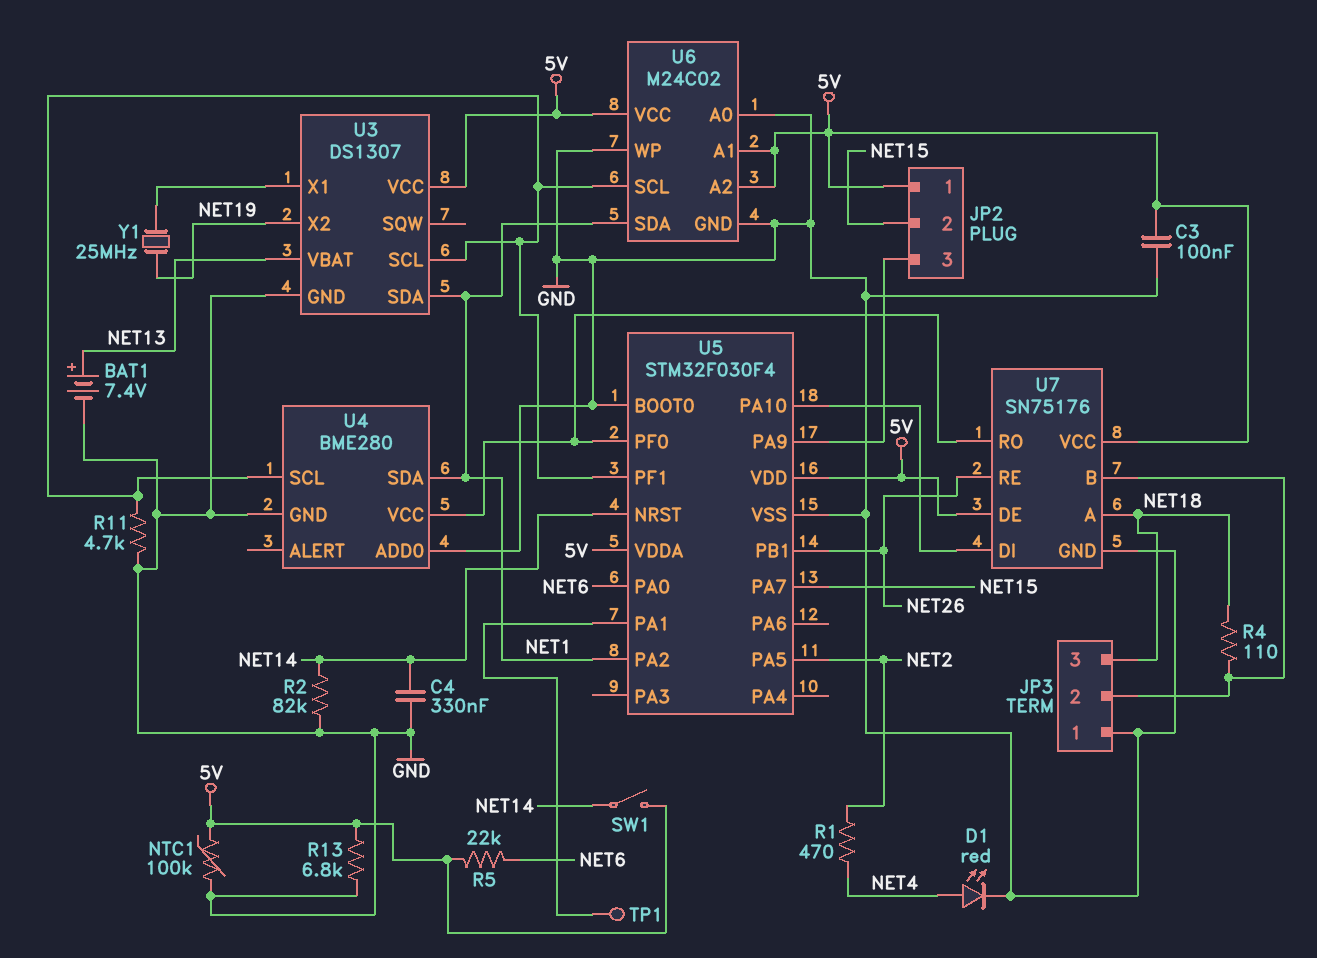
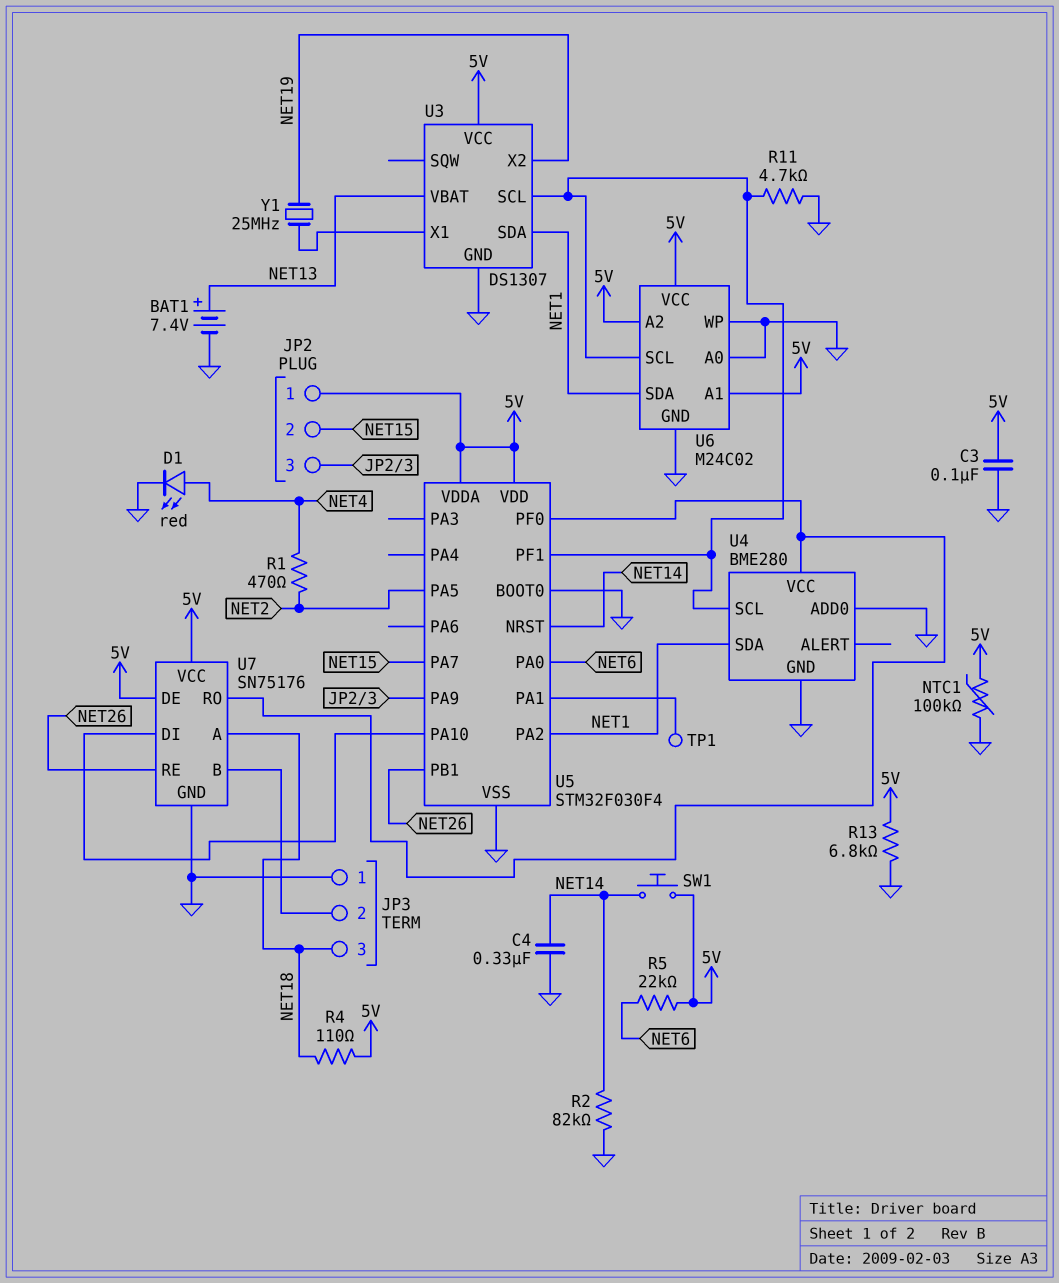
R4: 110 (JP3/2, NET18) -> 110 (5V, NET18)
SW1: switch (5V, NET14) -> button (5V, NET14)

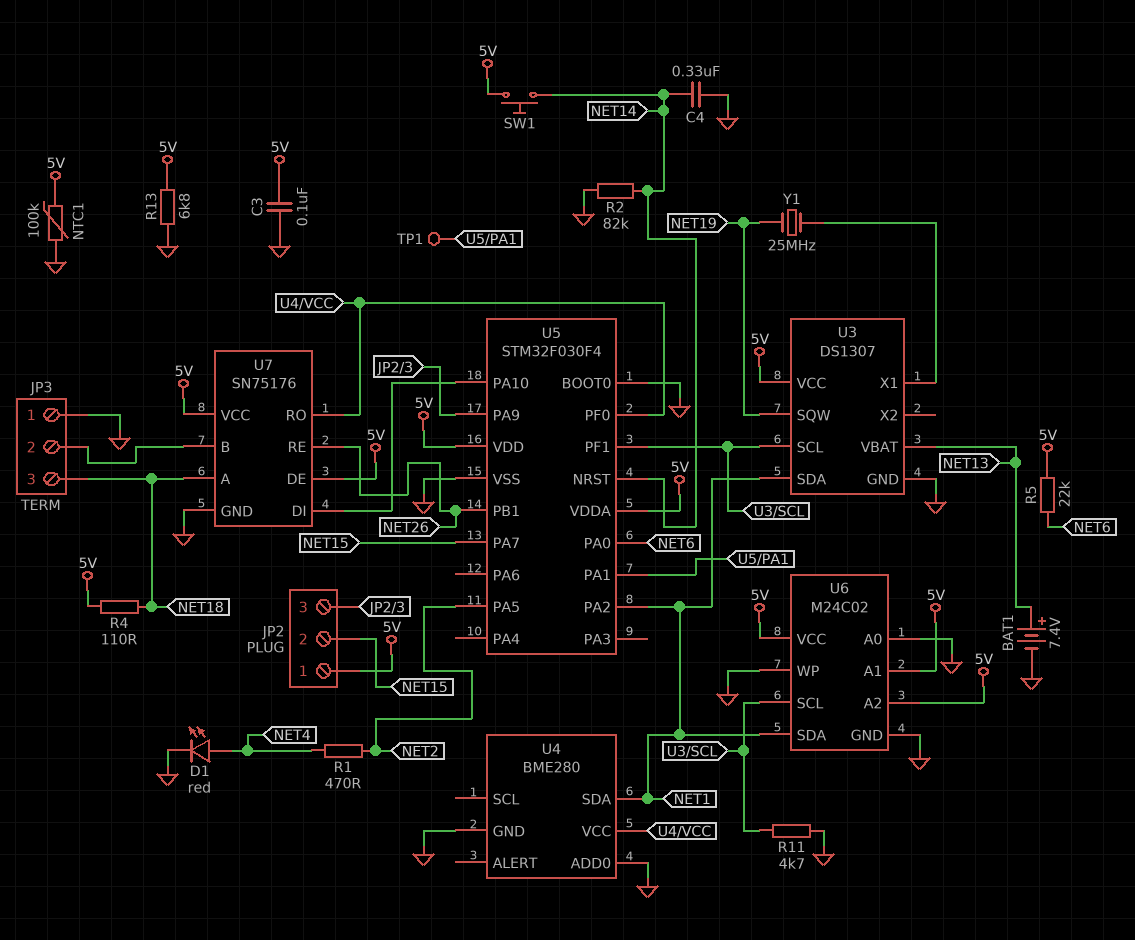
U3 pin SQW: none -> NET19
U3 pin X2: NET19 -> none
U4 pin SCL: U3/SCL -> none

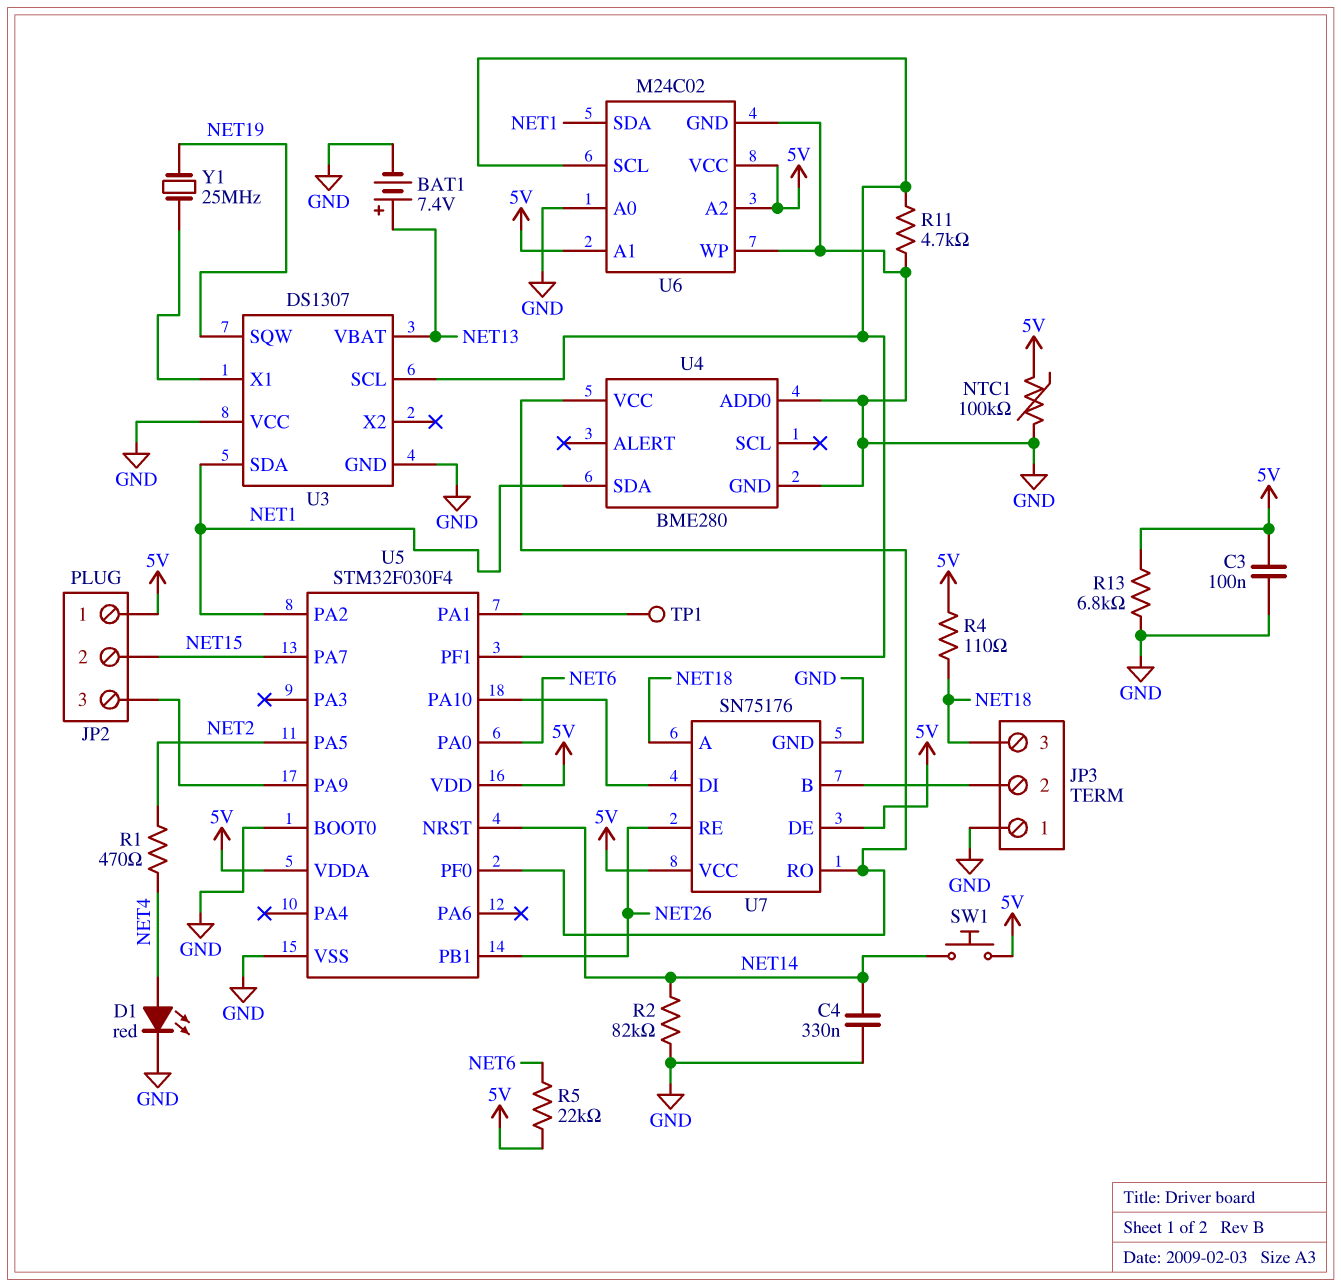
U3 pin VCC: 5V -> GND

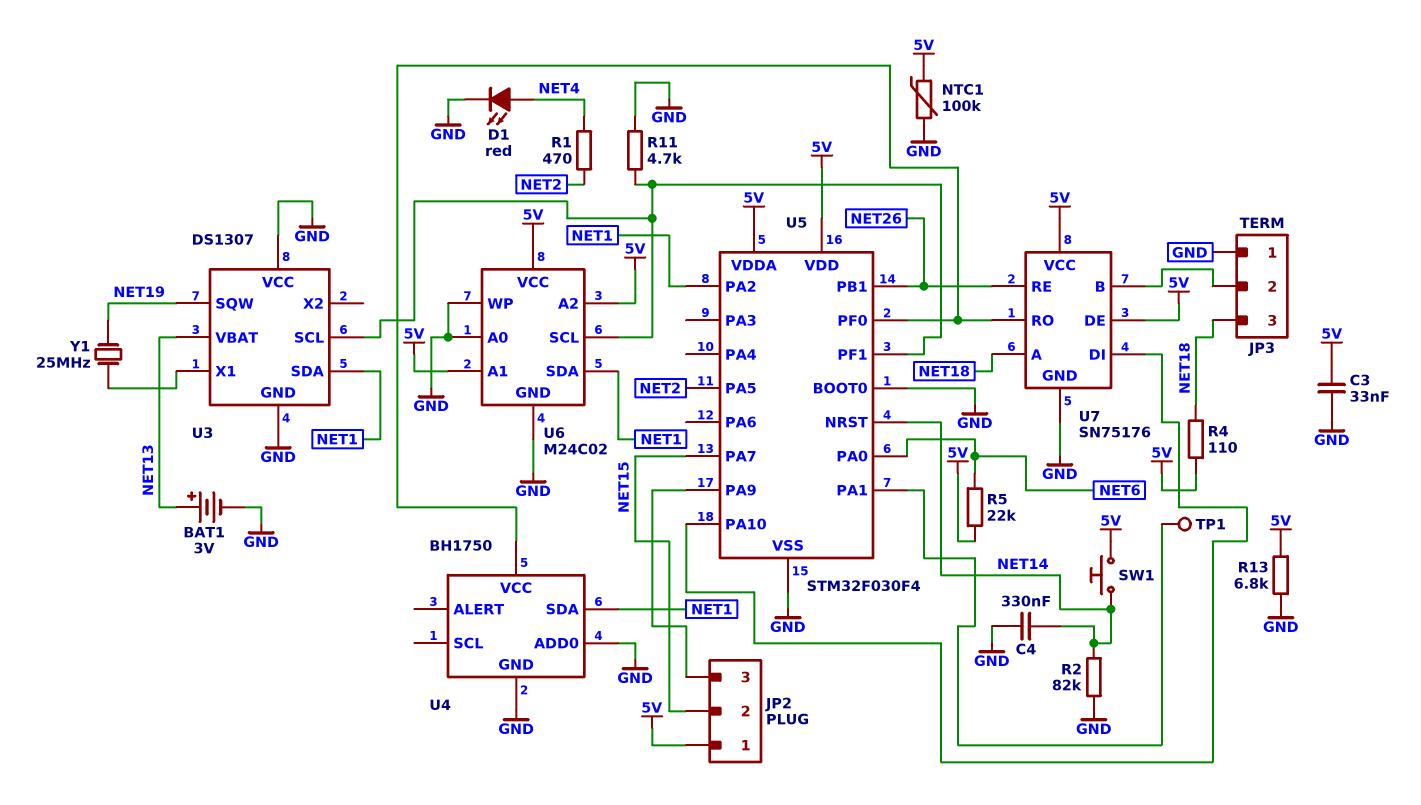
BAT1: 7.4V (plus NET13, minus GND) -> 3V (plus NET13, minus GND)
C3: 100nF (5V, GND) -> 33nF (5V, GND)
U4: BME280 -> BH1750

